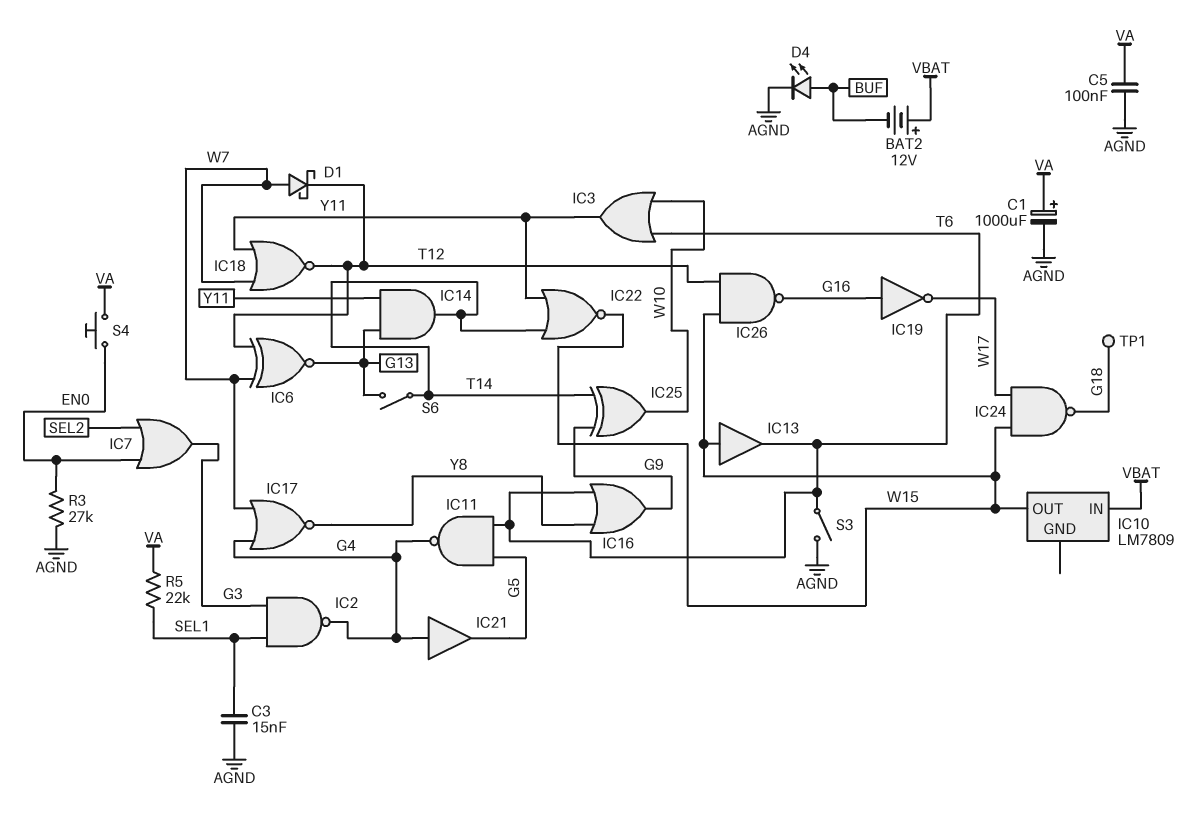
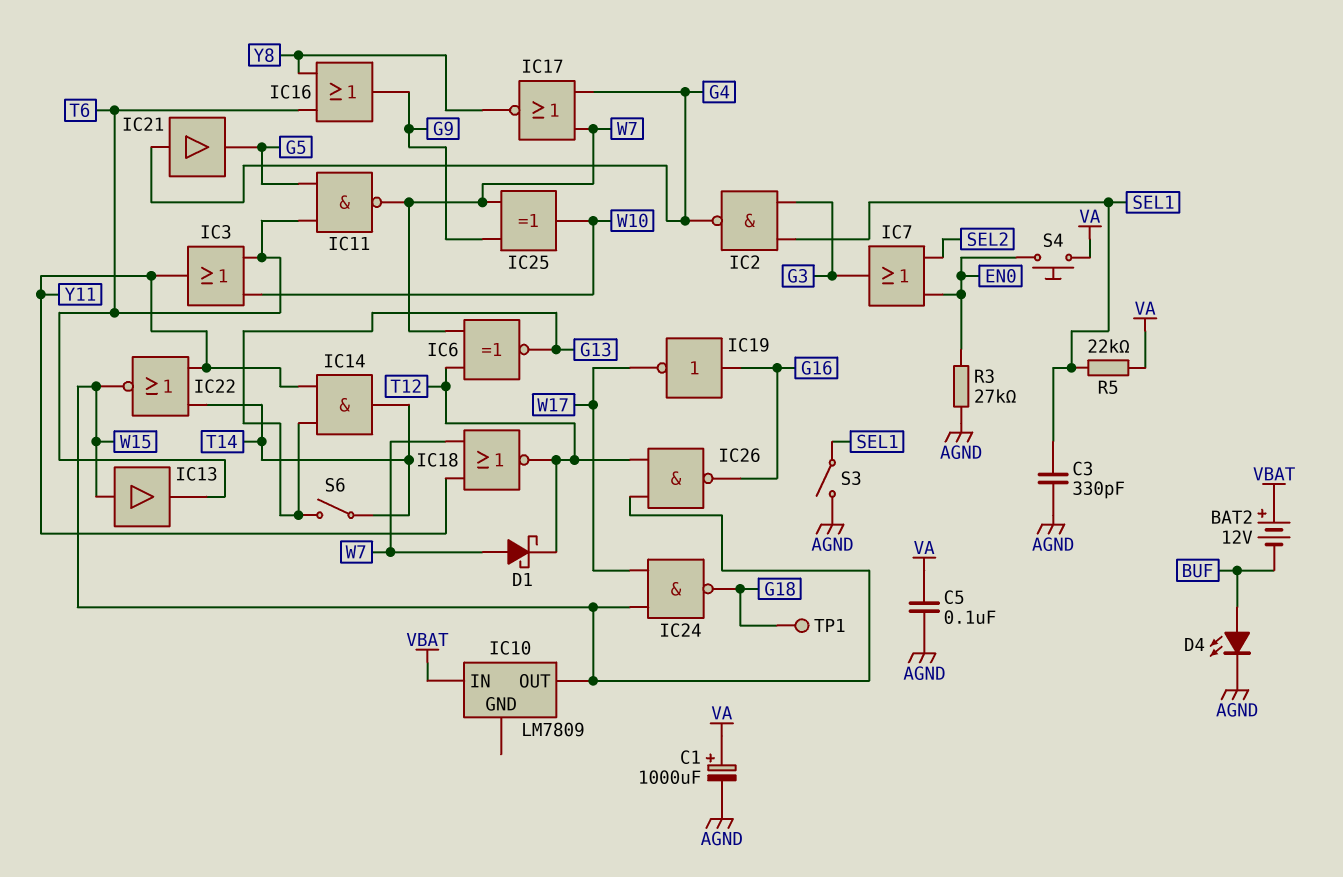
C3: 15nF (AGND, SEL1) -> 330pF (AGND, SEL1)
IC11: NAND (in G5, in T6, out G4) -> NAND (in G5, in T6, out W7)
IC25: XOR (in G9, in T14, out W10) -> XOR (in G9, in W7, out W10)
S3: switch (AGND, T6) -> switch (AGND, SEL1)

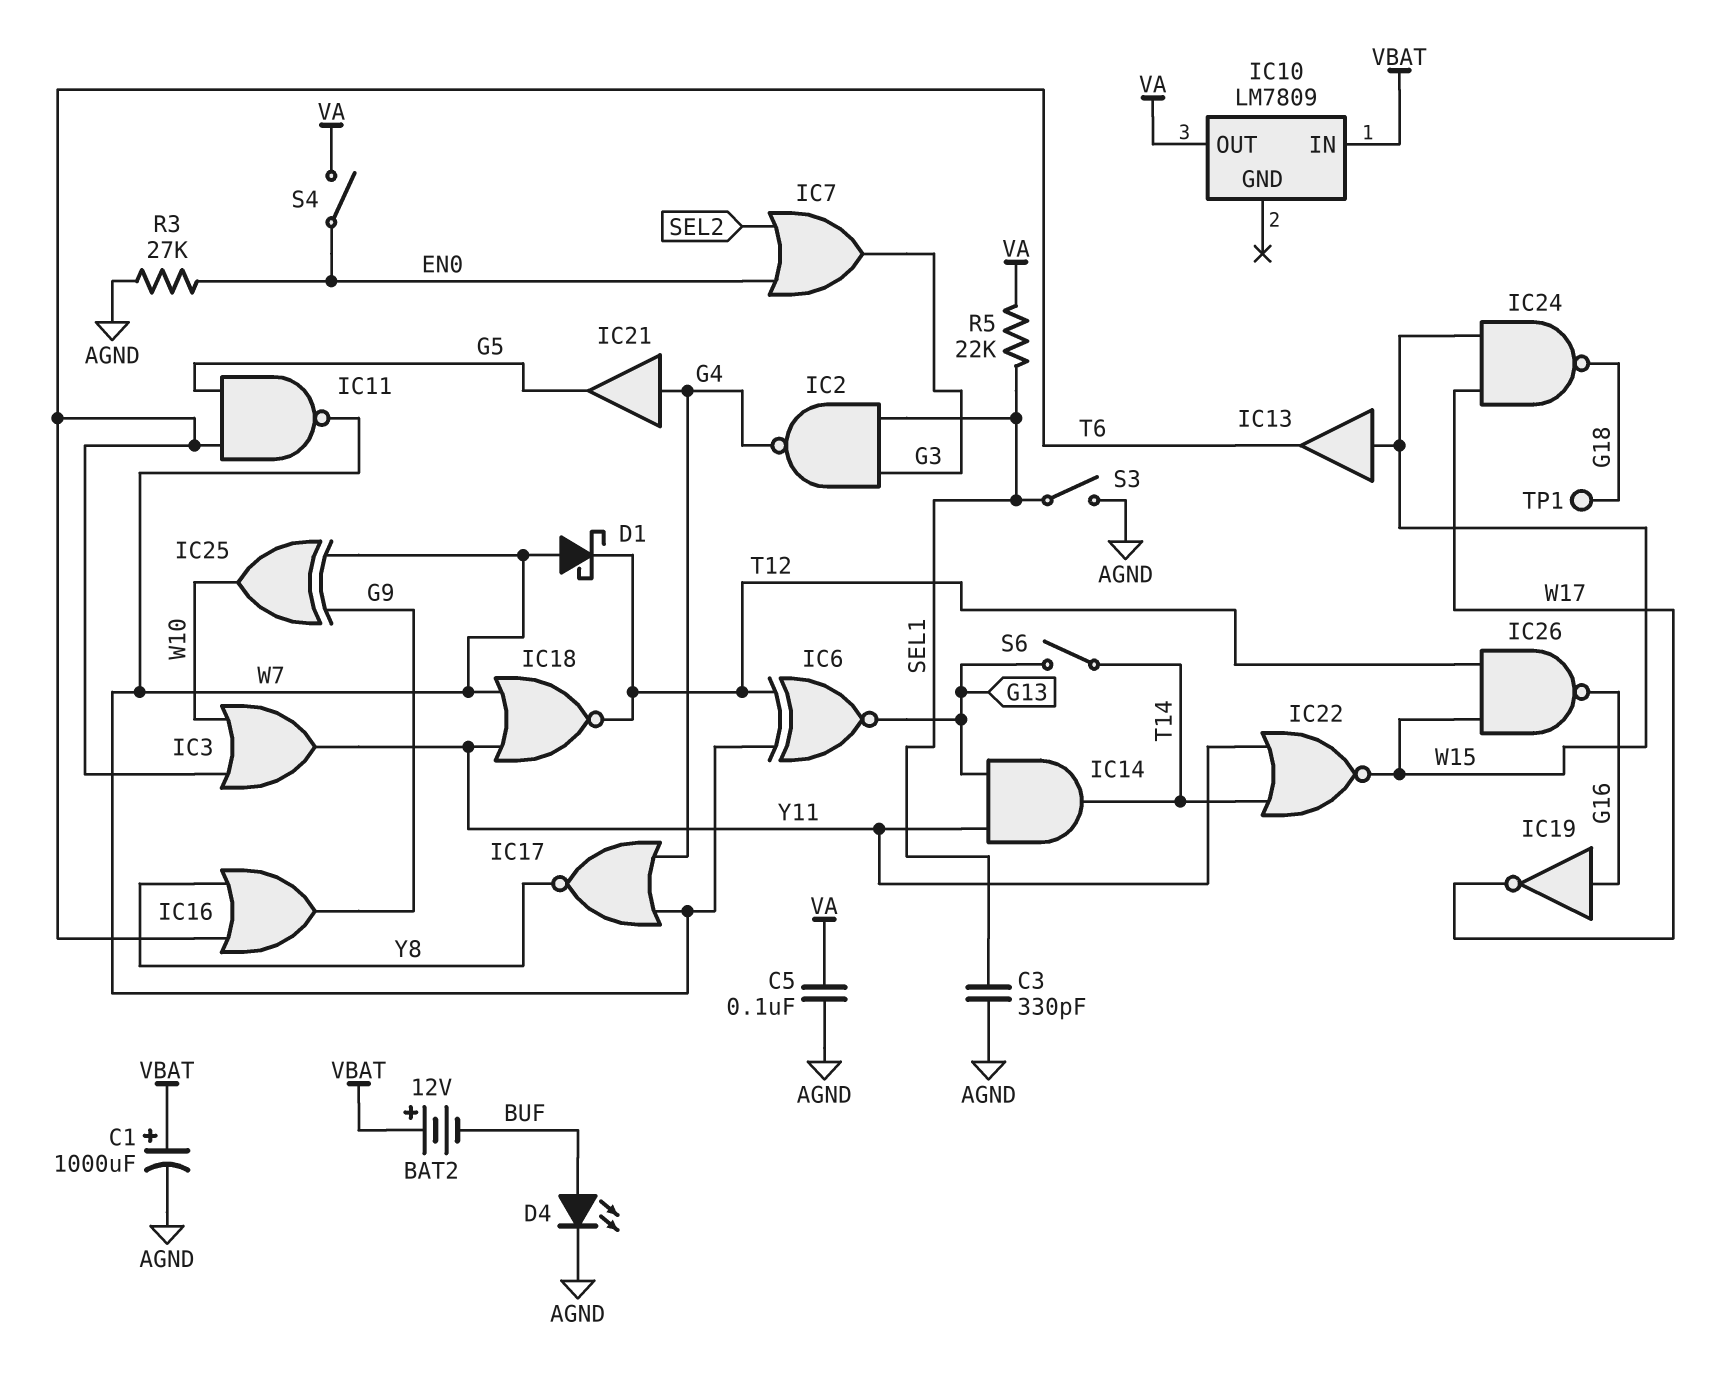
C1: 1000uF (plus VA, minus AGND) -> 1000uF (plus VBAT, minus AGND)
IC10 pin OUT: W15 -> VA
S4: button (EN0, VA) -> switch (EN0, VA)

